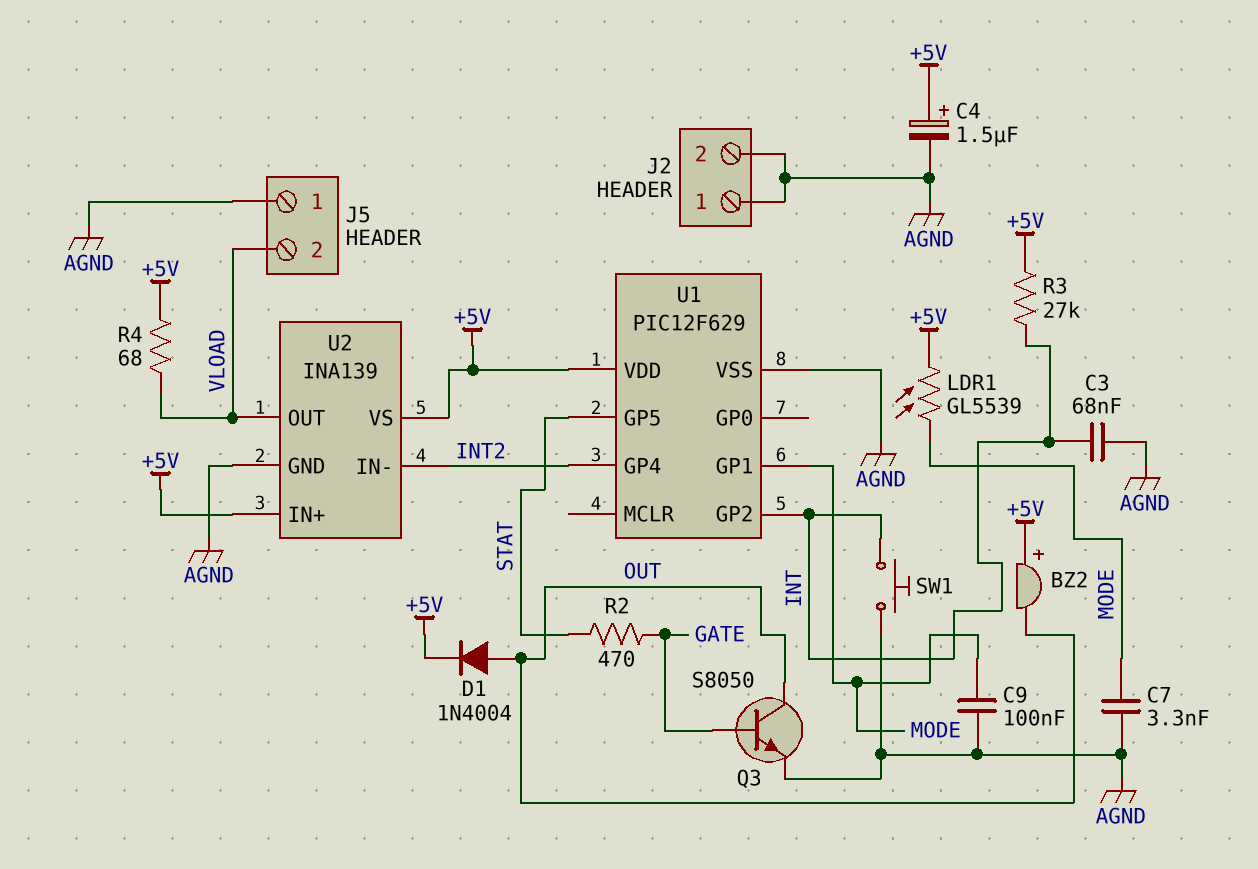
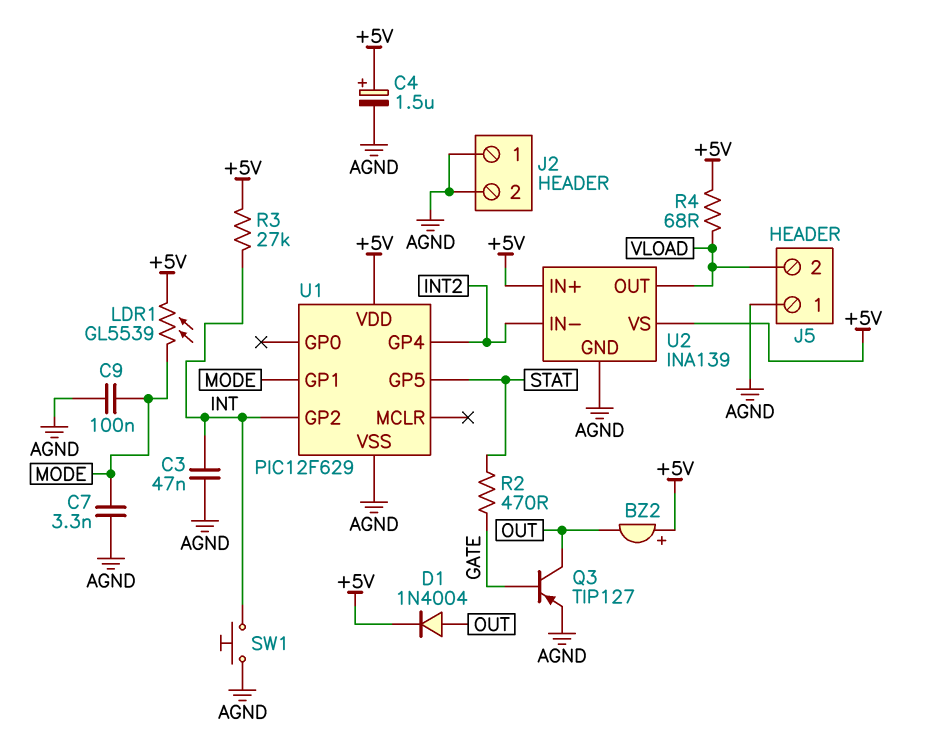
C3: 68nF (AGND, INT) -> 47nF (AGND, INT)
Q3: NPN S8050 (B GATE, C OUT, E AGND) -> PNP TIP127 (B GATE, C OUT, E AGND)

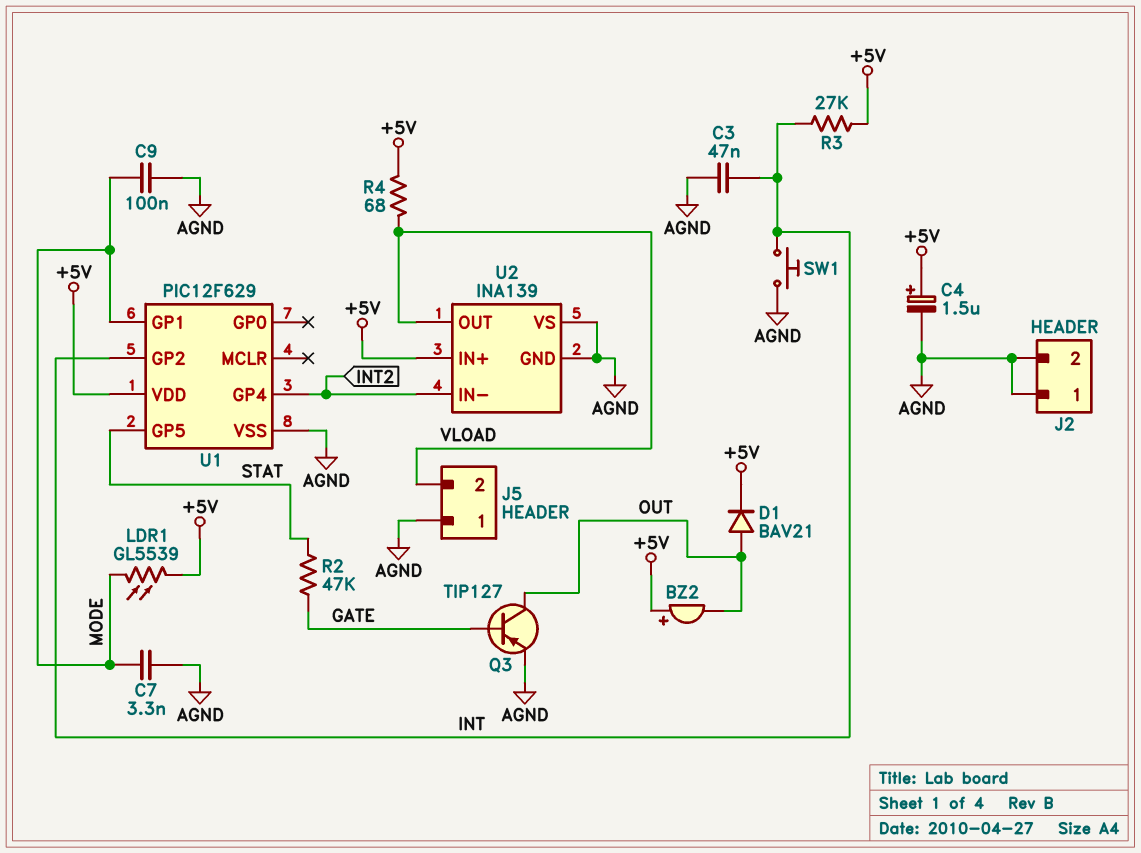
D1: diode 1N4004 (A OUT, K +5V) -> diode BAV21 (A OUT, K +5V)
R2: 470 (GATE, STAT) -> 47k (GATE, STAT)
U2 pin VS: +5V -> AGND

